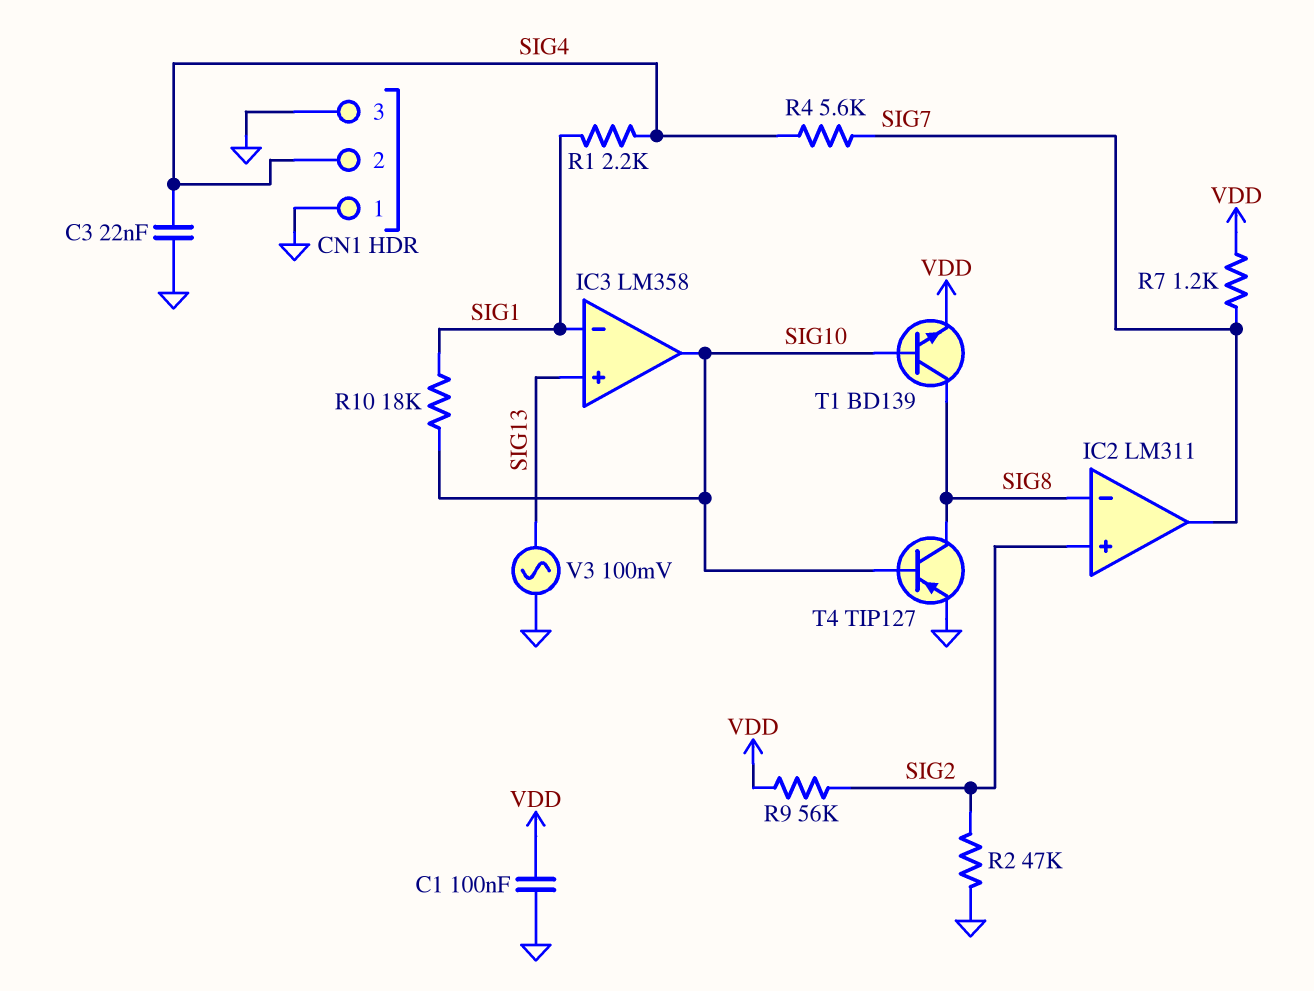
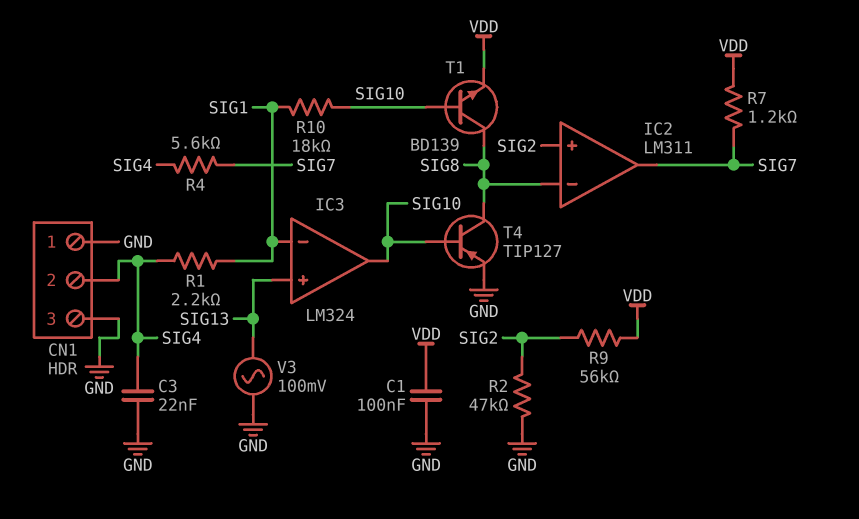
IC3: LM358 -> LM324

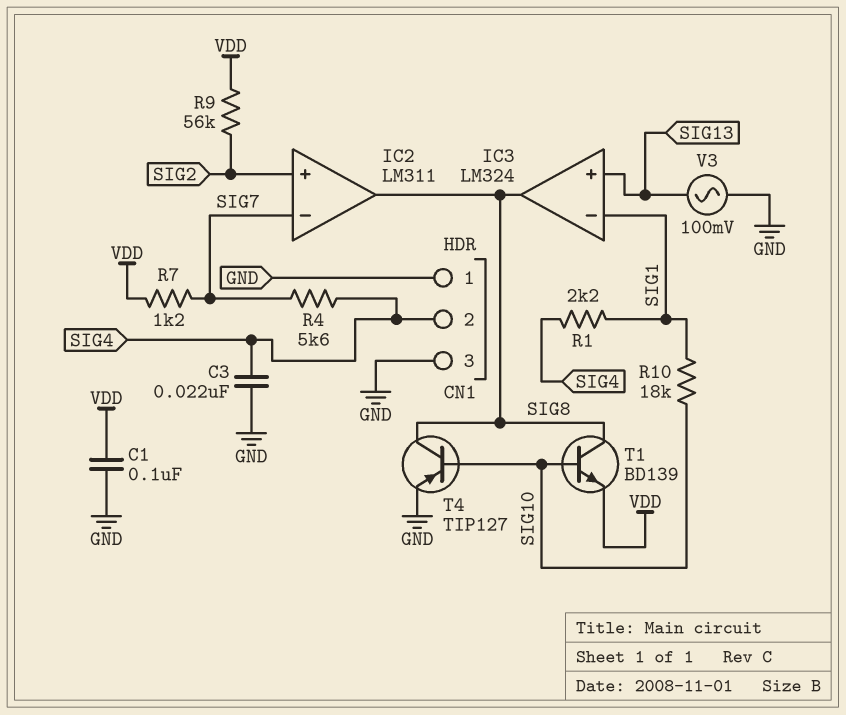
IC2 pin in-: SIG8 -> SIG7
IC2 pin out: SIG7 -> SIG8
IC3 pin out: SIG10 -> SIG8
R2: 47k (GND, SIG2) -> none

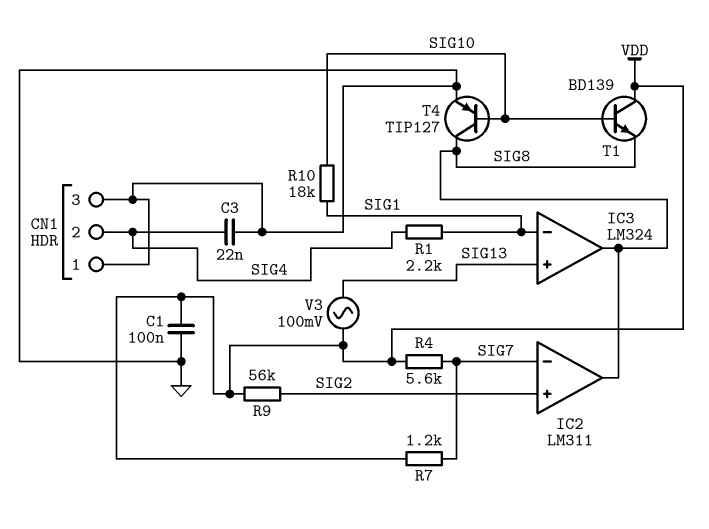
R4: 5.6k (SIG4, SIG7) -> 5.6k (SIG7, VDD)
T1: NPN BD139 (B SIG10, C SIG8, E VDD) -> NPN BD139 (B SIG10, C VDD, E SIG8)
V3: AC 100mV (GND, SIG13) -> AC 100mV (SIG13, VDD)

